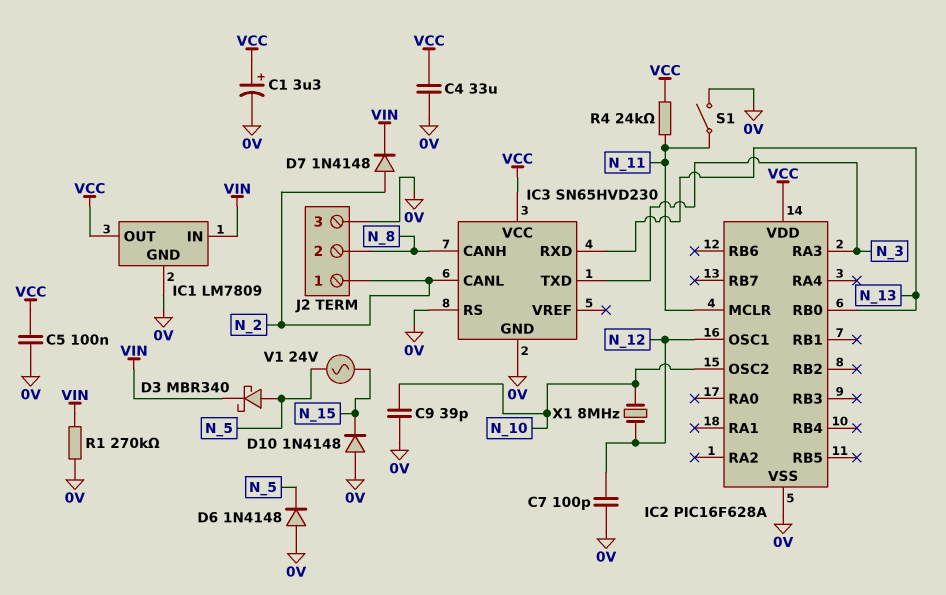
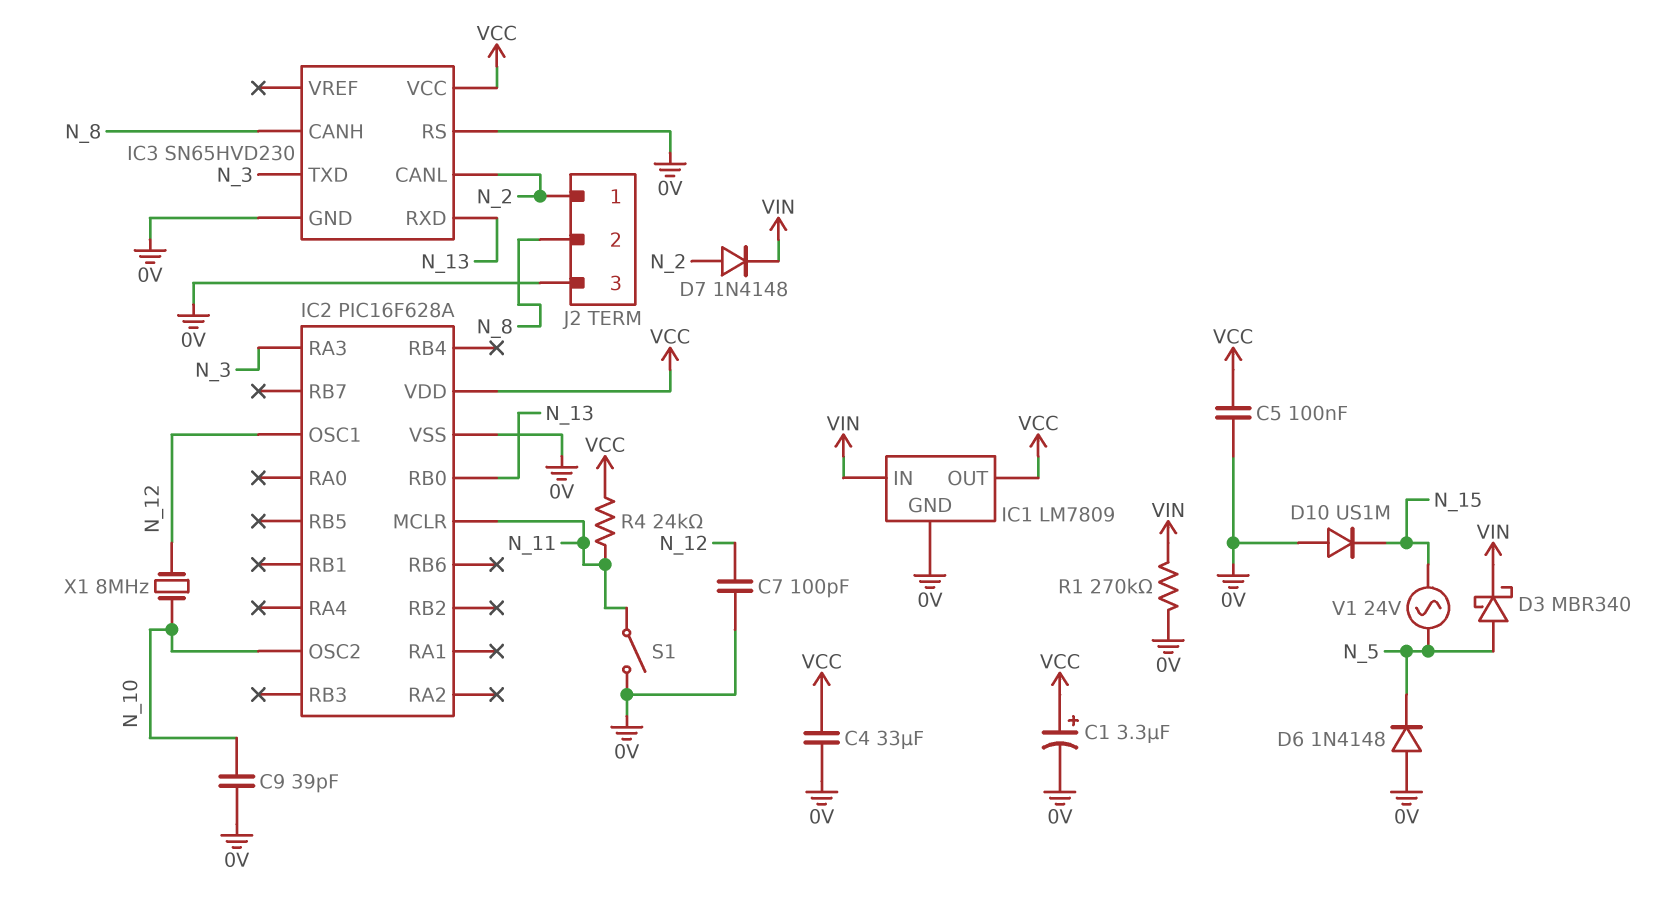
D10: diode 1N4148 (A 0V, K N_15) -> diode US1M (A 0V, K N_15)

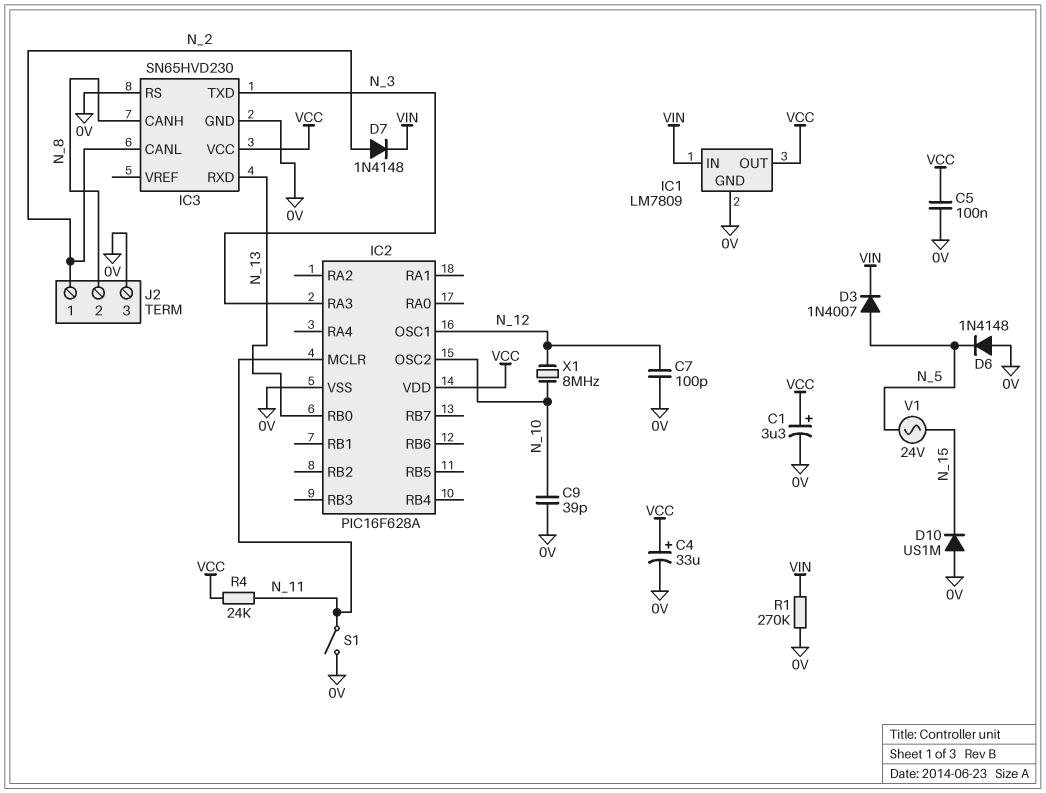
C4: 33uF (0V, VCC) -> 33uF (plus VCC, minus 0V)
D3: schottky MBR340 (A N_5, K VIN) -> diode 1N4007 (A N_5, K VIN)

